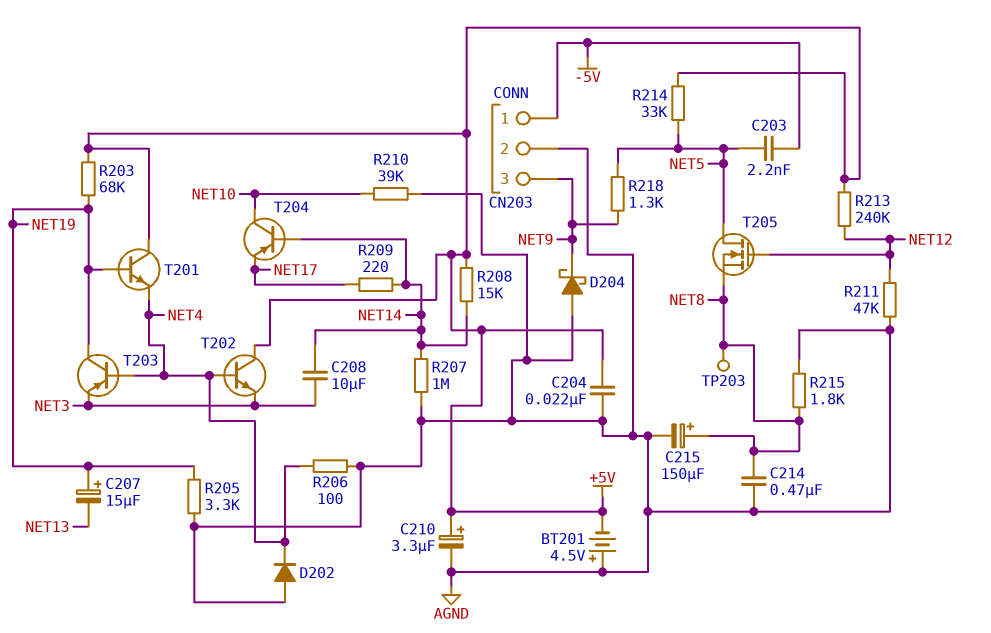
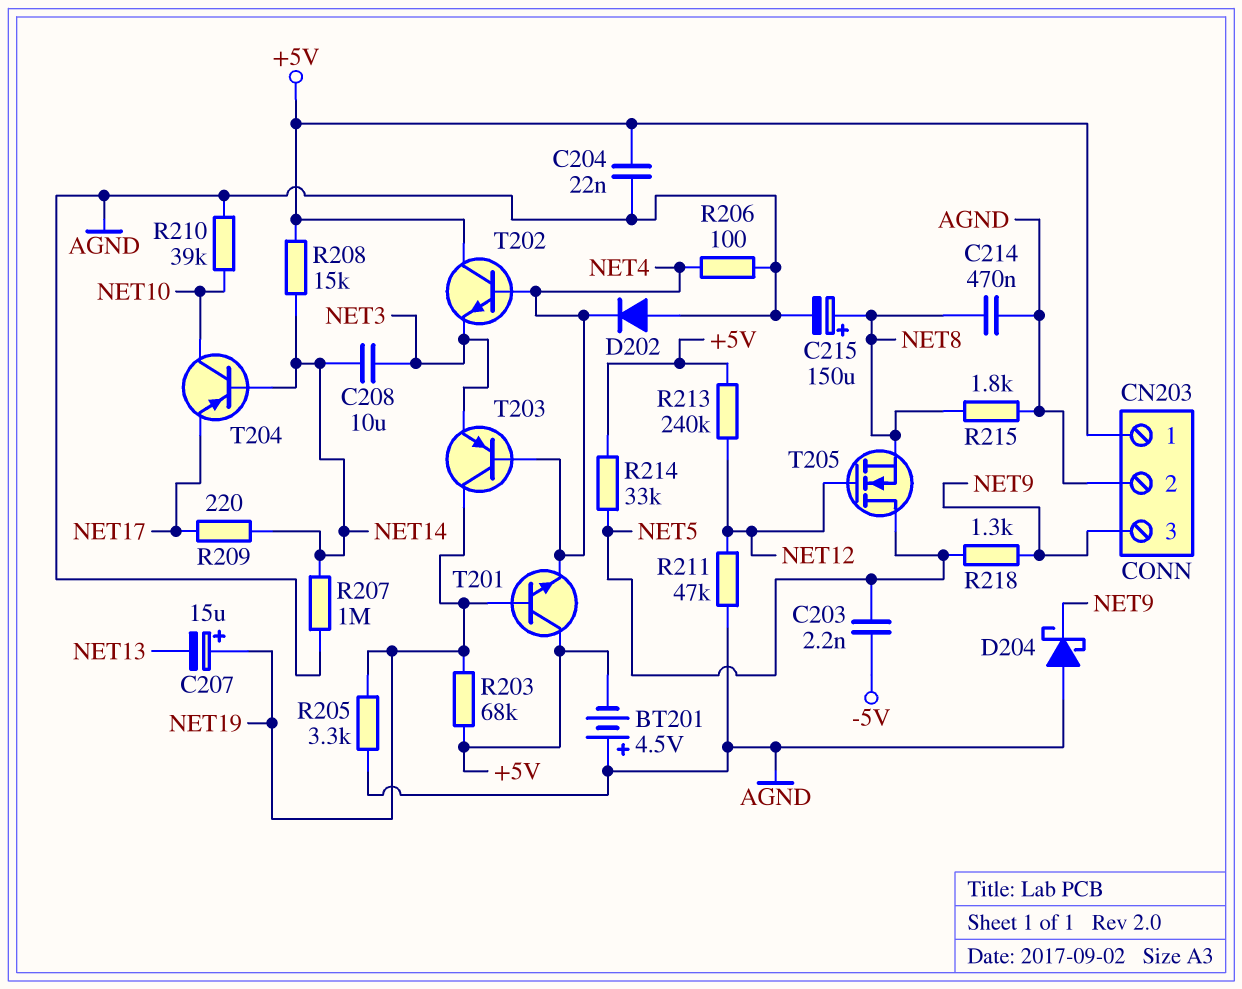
C210: 3.3uF (plus +5V, minus AGND) -> none
CN203 pin 1: -5V -> +5V
TP203: test point (NET8) -> none

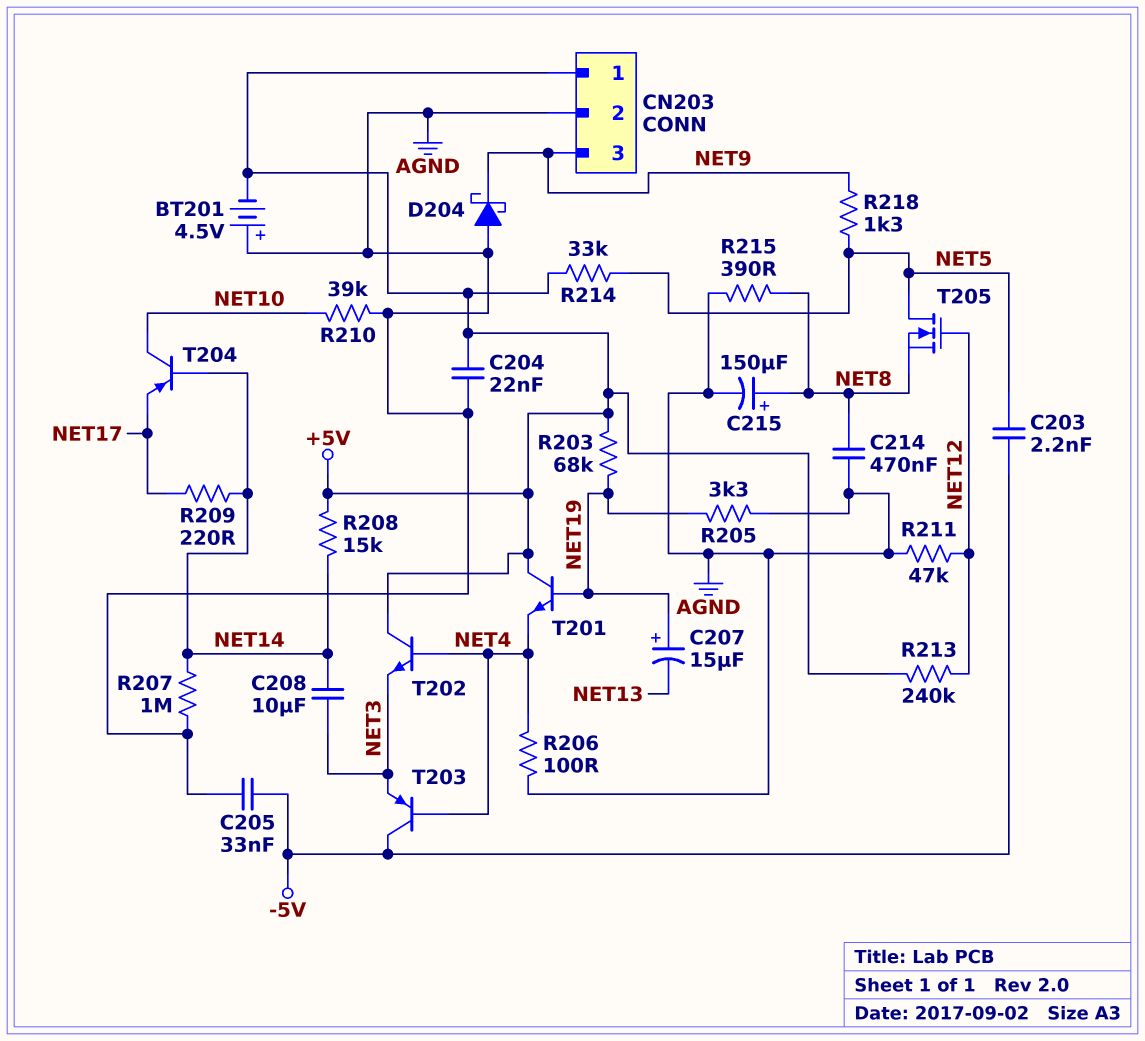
C205: none -> 33nF (-5V, AGND)
D202: diode (A AGND, K NET4) -> none
R215: 1.8k (AGND, NET8) -> 390 (AGND, NET8)
T203: PNP (B NET4, C NET19, E NET3) -> PNP (B NET4, C -5V, E NET3)

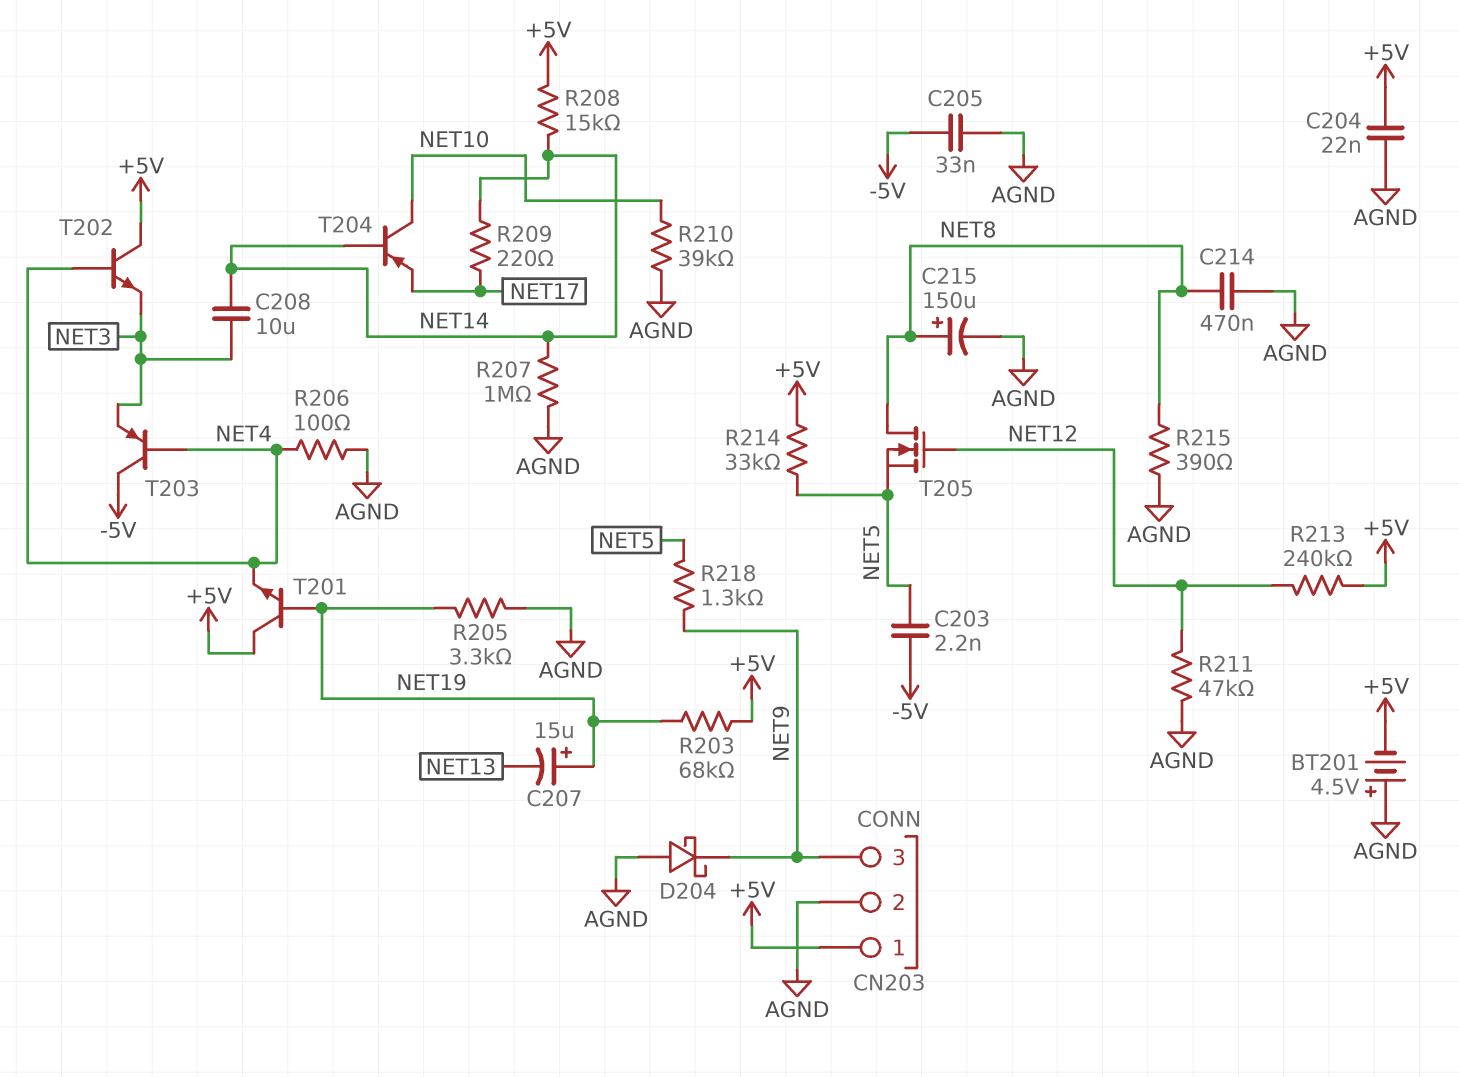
T205: NMOS (G NET12, D NET5, S NET8) -> NMOS (G NET12, D NET8, S NET5)

